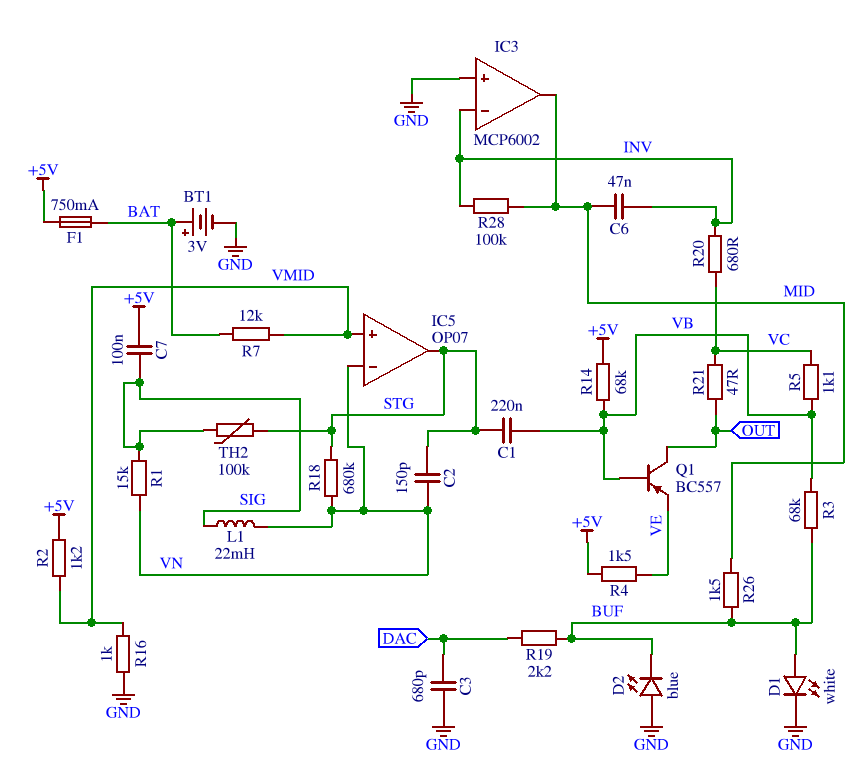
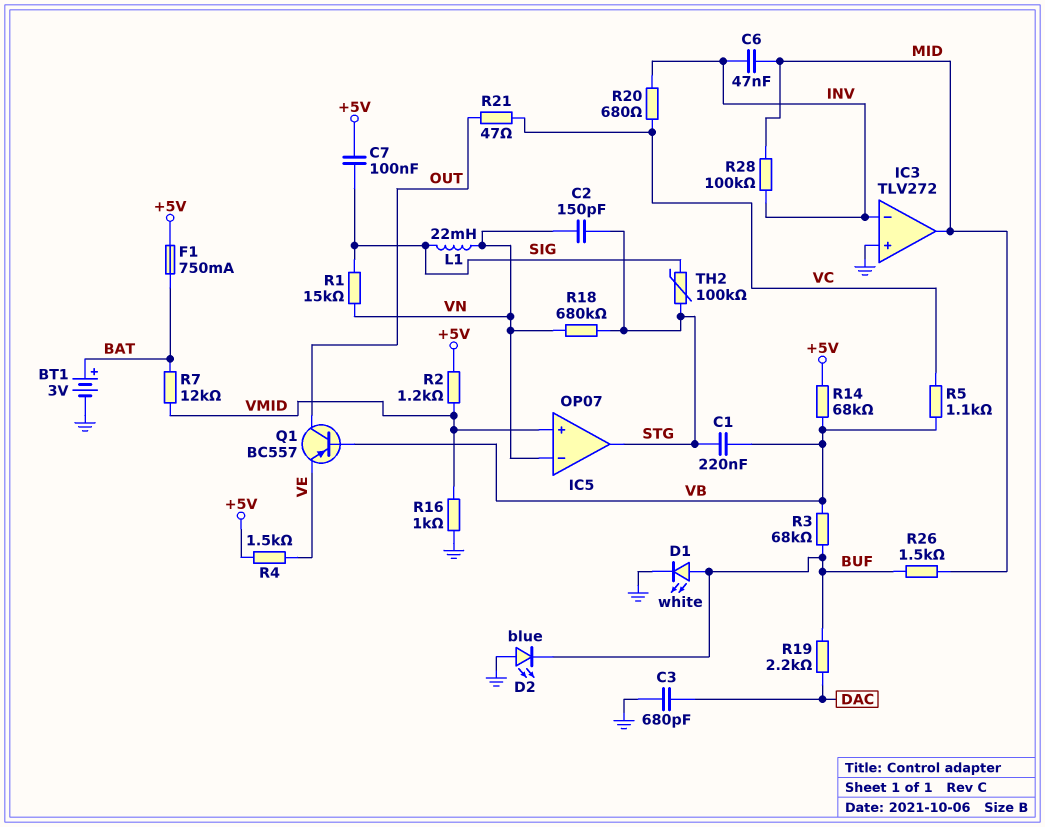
IC3: MCP6002 -> TLV272

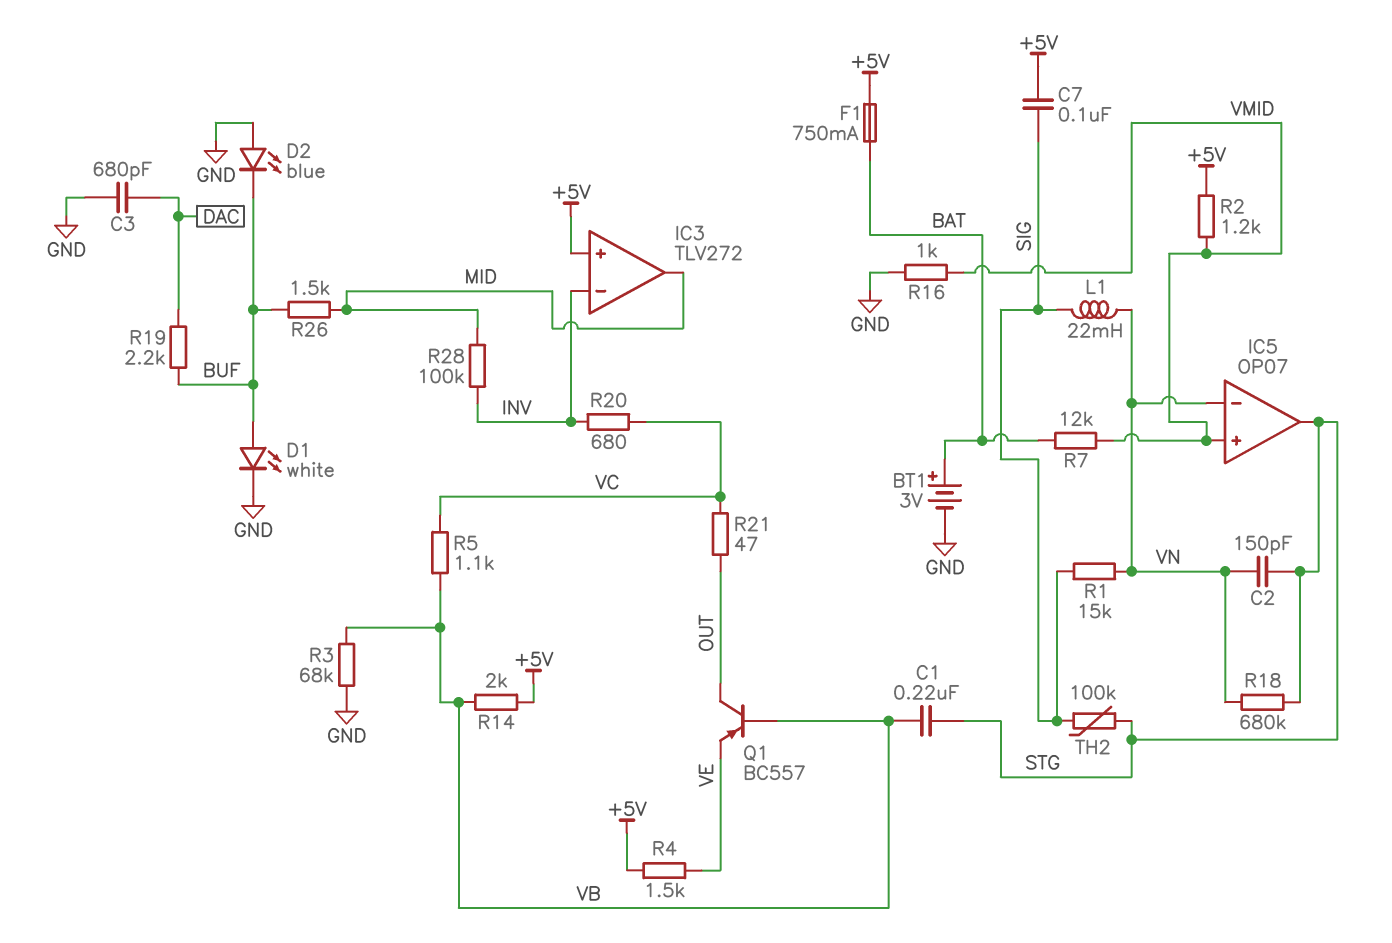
C6: 47nF (INV, MID) -> none
IC3 pin in+: GND -> +5V
R3: 68k (BUF, VB) -> 68k (GND, VB)
R14: 68k (+5V, VB) -> 2k (+5V, VB)

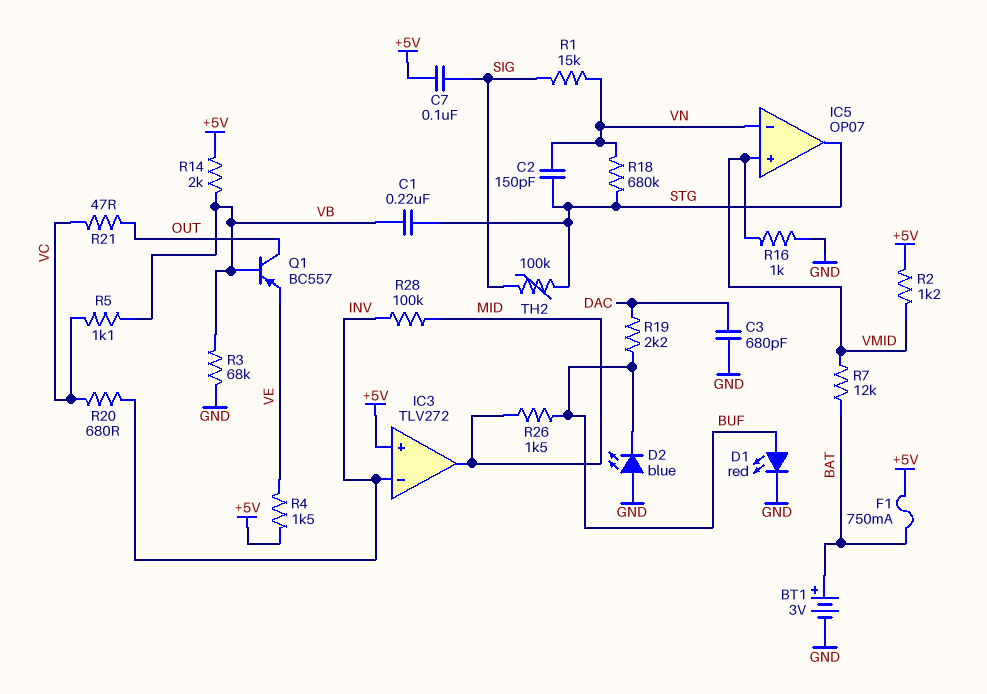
D1: LED white (A BUF, K GND) -> LED red (A BUF, K GND)
L1: 22mH (SIG, VN) -> none

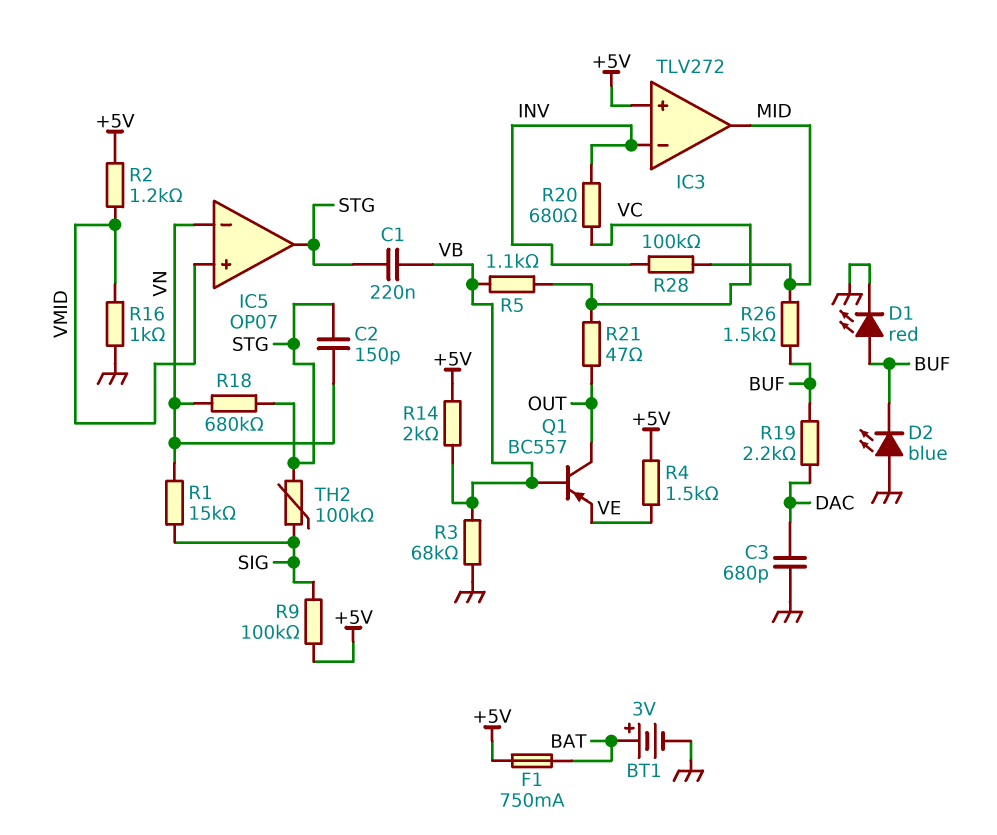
C7: 100nF (+5V, SIG) -> none
R7: 12k (BAT, VMID) -> none
R9: none -> 100k (+5V, SIG)

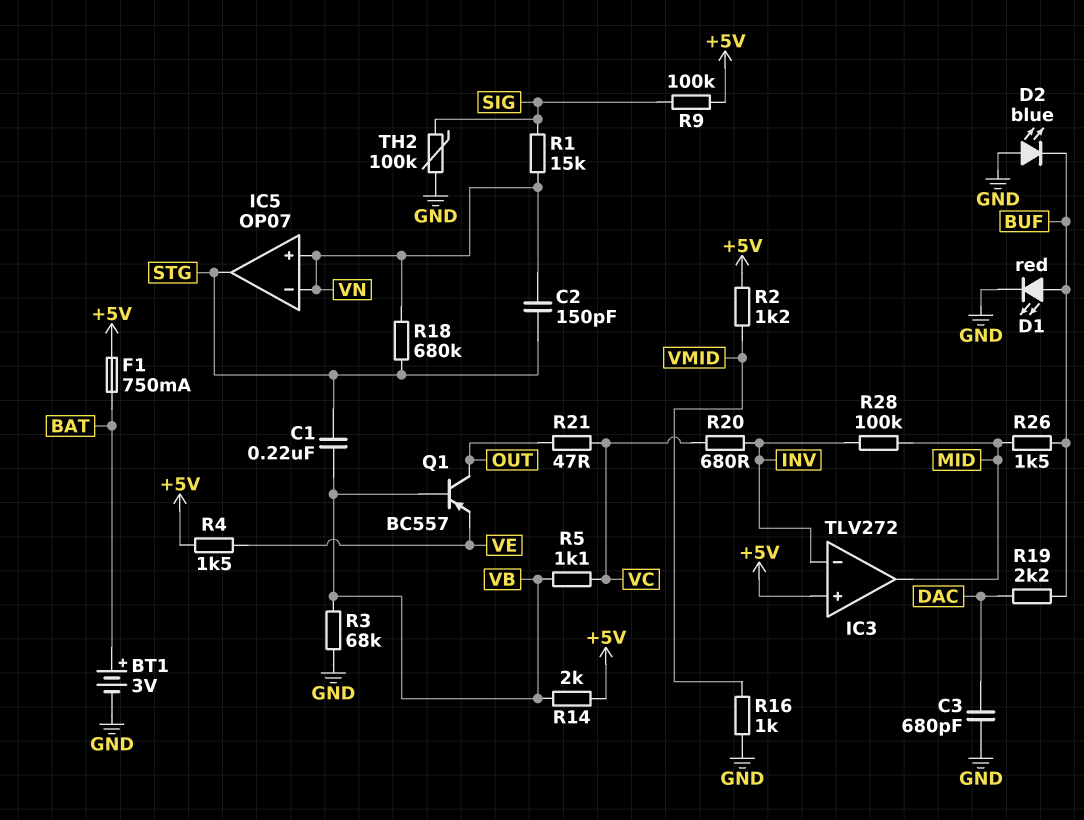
IC5 pin in+: VMID -> VN
TH2: 100k (SIG, STG) -> 100k (GND, SIG)

